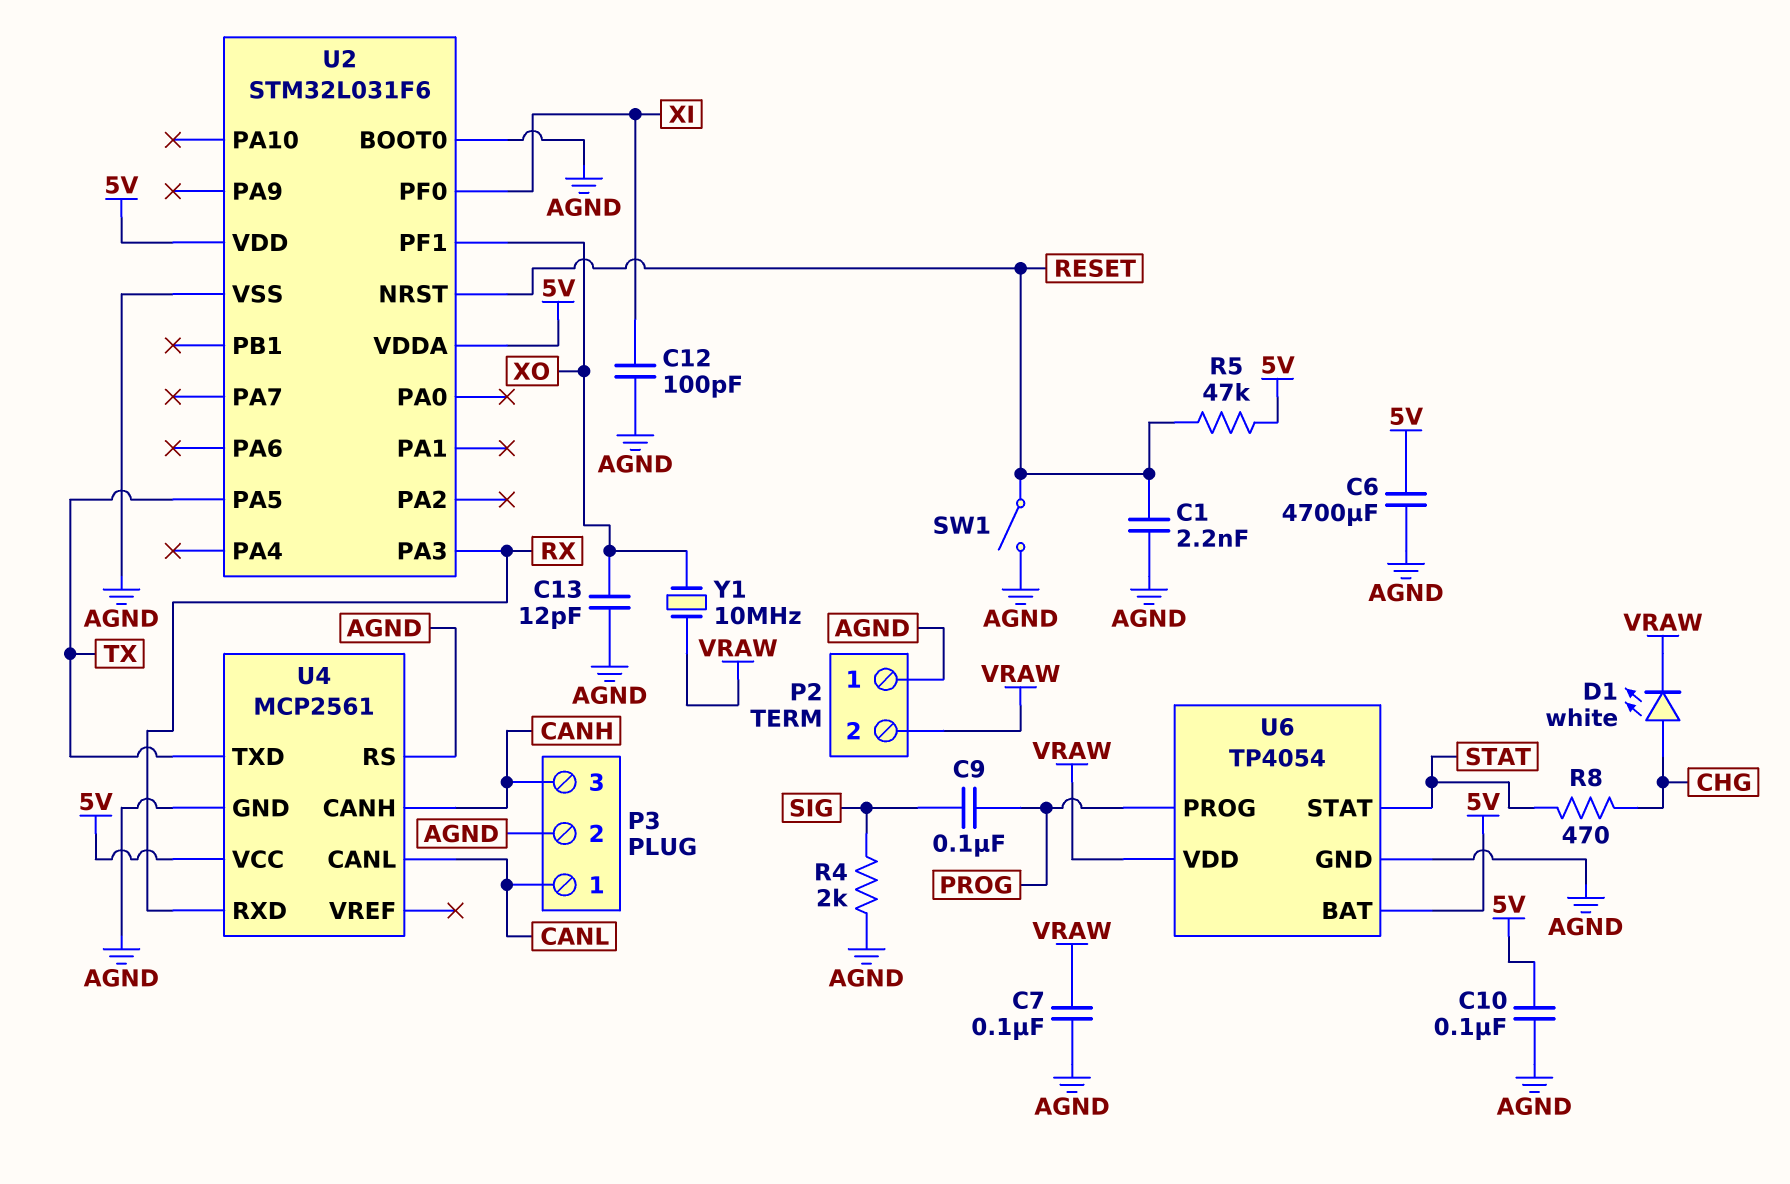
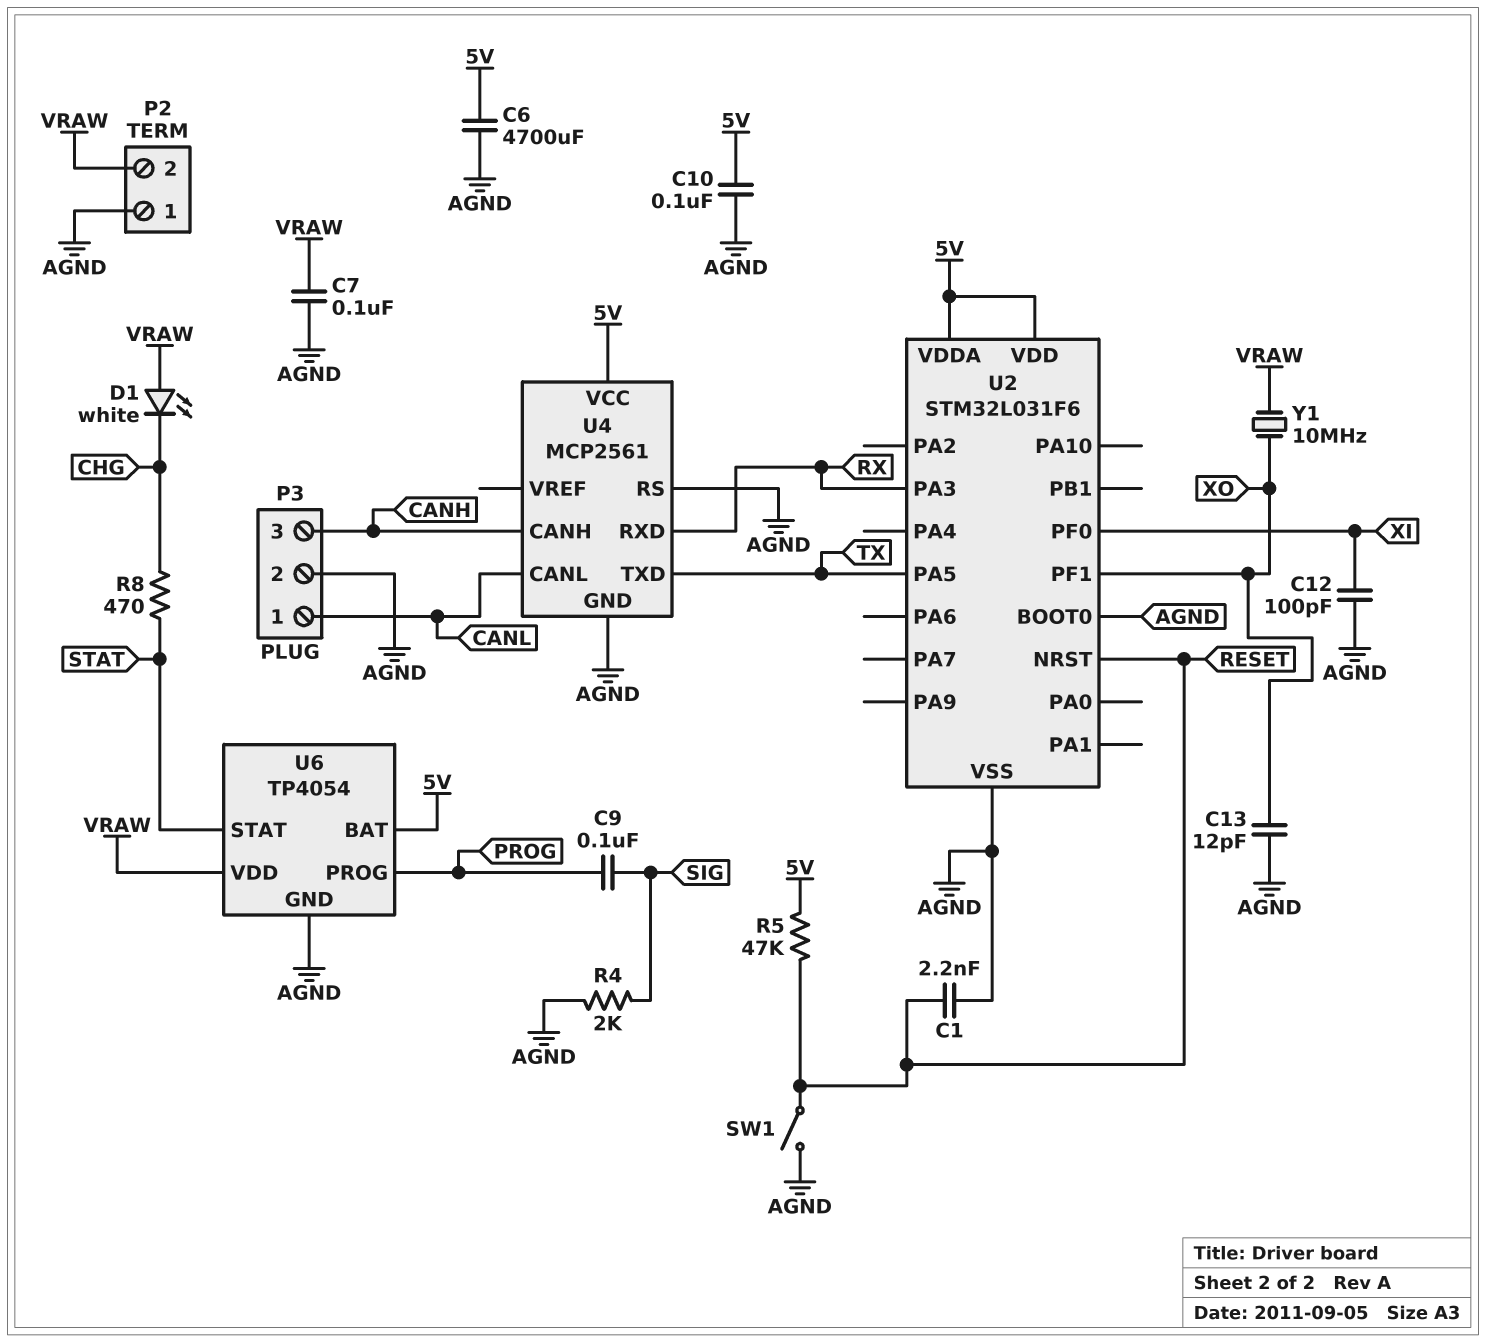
D1: LED white (A CHG, K VRAW) -> LED white (A VRAW, K CHG)

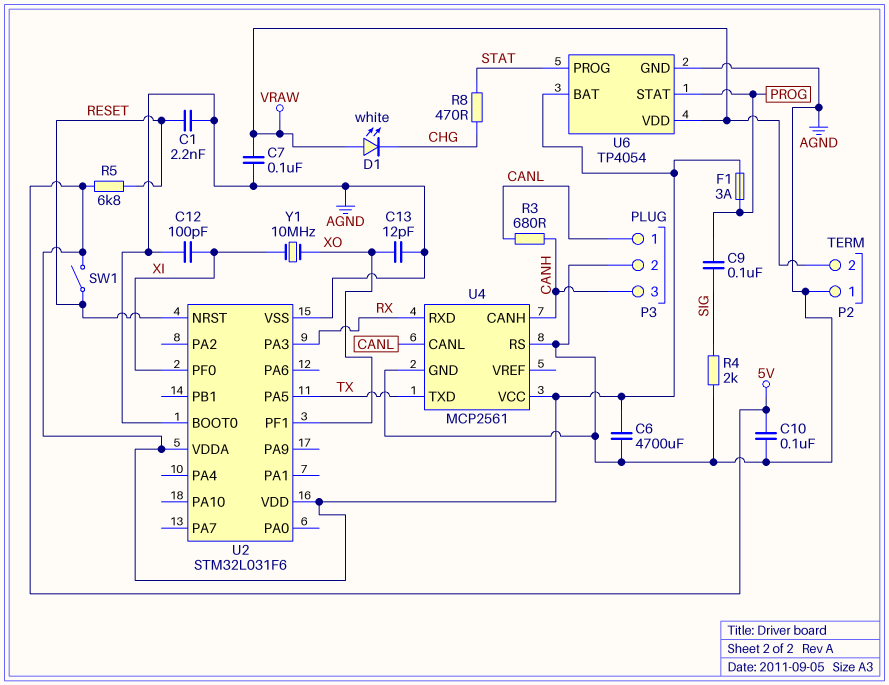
F1: none -> 3A (5V, PROG)
R3: none -> 680 (CANH, CANL)
R5: 47k (5V, RESET) -> 6.8k (5V, RESET)
SW1: switch (AGND, RESET) -> switch (5V, RESET)
U6 pin PROG: PROG -> STAT
U6 pin STAT: STAT -> PROG
Y1: 10MHz (VRAW, XO) -> 10MHz (XI, XO)

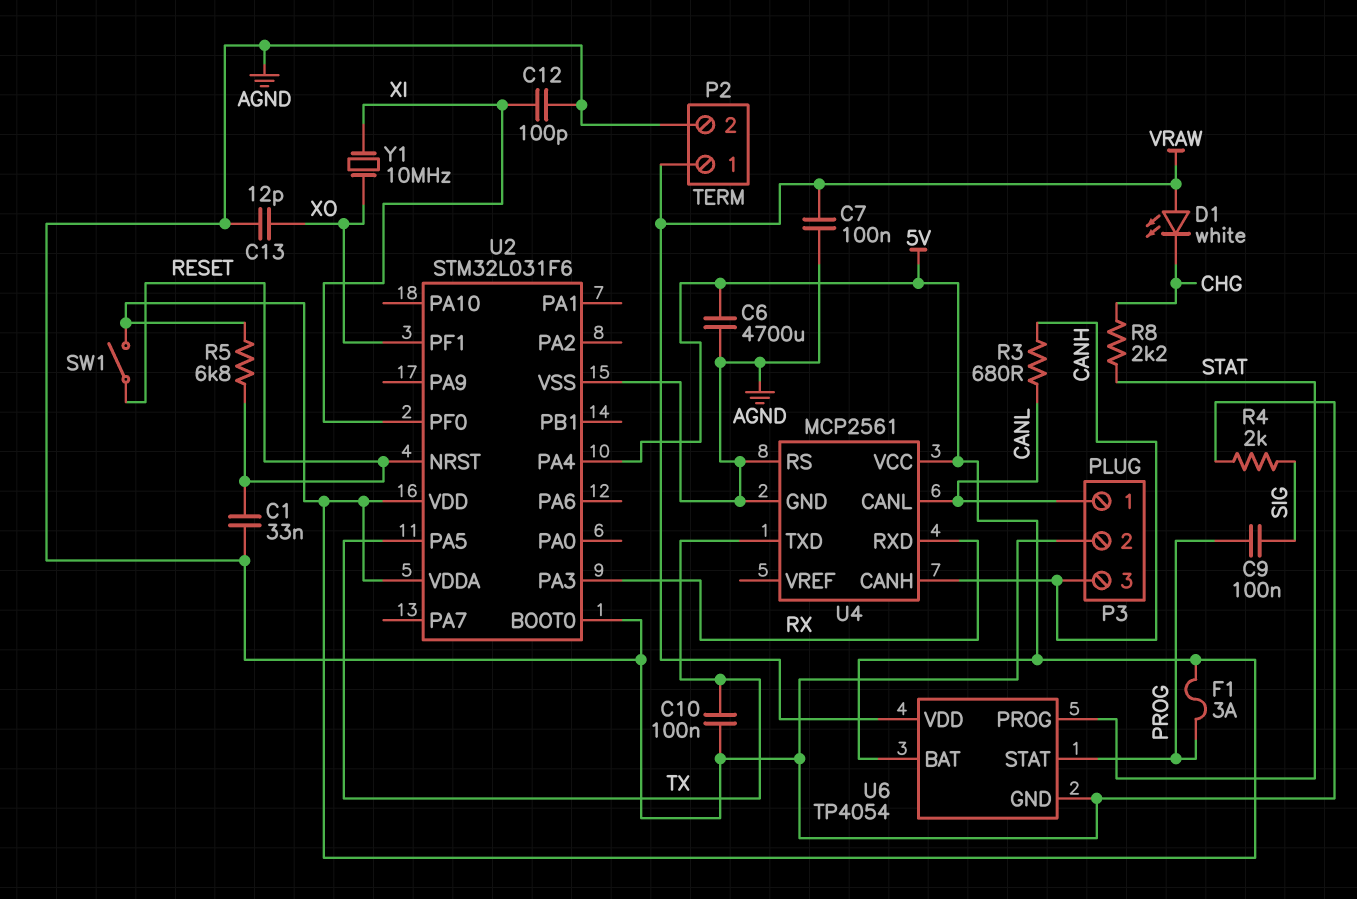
C1: 2.2nF (AGND, RESET) -> 33nF (AGND, RESET)
C10: 100nF (5V, AGND) -> 100nF (AGND, TX)
P2 pin 1: AGND -> VRAW
P2 pin 2: VRAW -> AGND
R8: 470 (CHG, STAT) -> 2.2k (CHG, STAT)
U2 pin PA4: none -> 5V

